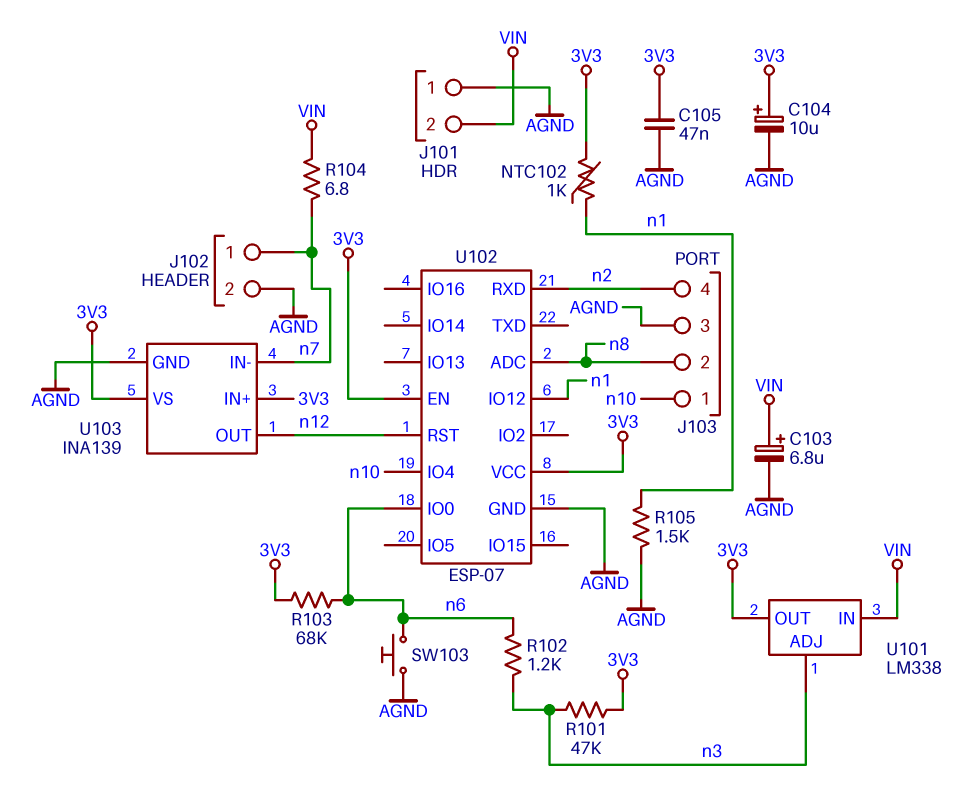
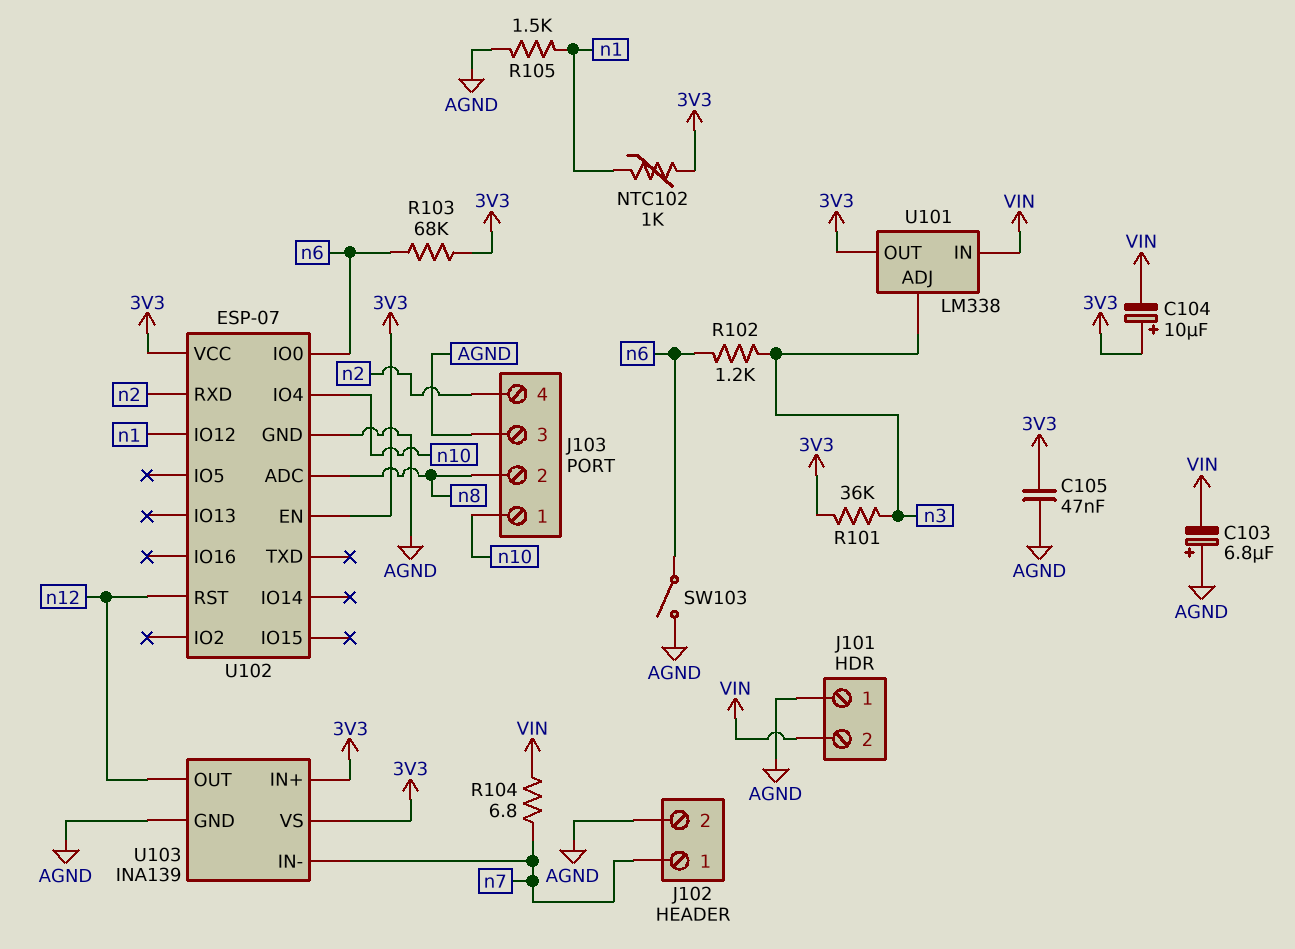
C103: 6.8uF (plus VIN, minus AGND) -> 6.8uF (plus AGND, minus VIN)
C104: 10uF (plus 3V3, minus AGND) -> 10uF (plus 3V3, minus VIN)
R101: 47k (3V3, n3) -> 36k (3V3, n3)
SW103: button (AGND, n6) -> switch (AGND, n6)

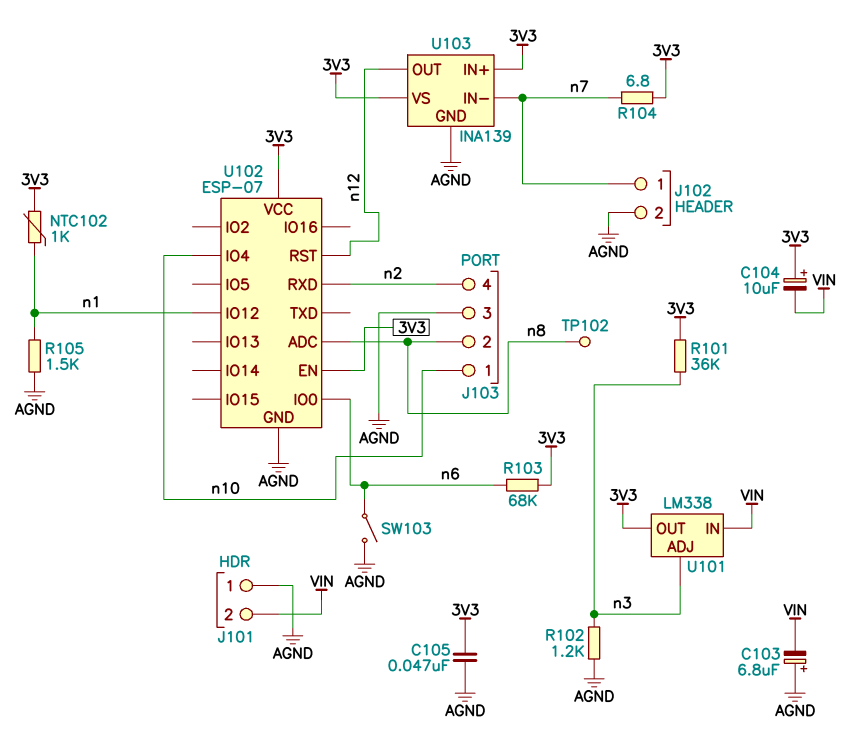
R102: 1.2k (n3, n6) -> 1.2k (AGND, n3)
R104: 6.8 (VIN, n7) -> 6.8 (3V3, n7)
TP102: none -> test point (n8)

